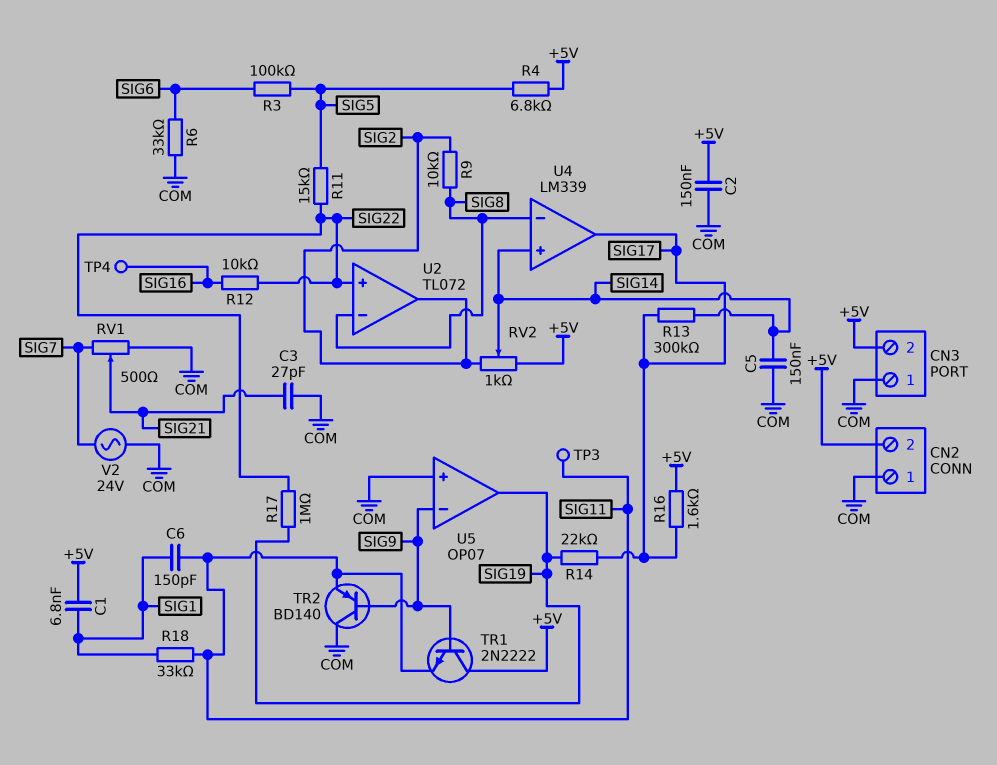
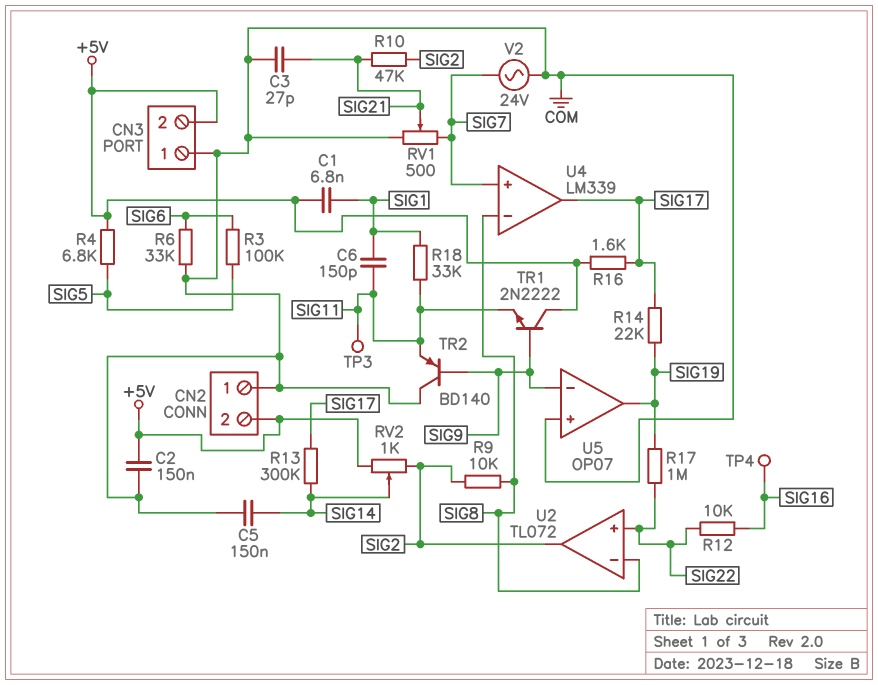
R10: none -> 47k (SIG2, SIG21)
R11: 15k (SIG5, SIG22) -> none
U4 pin in+: SIG14 -> SIG7

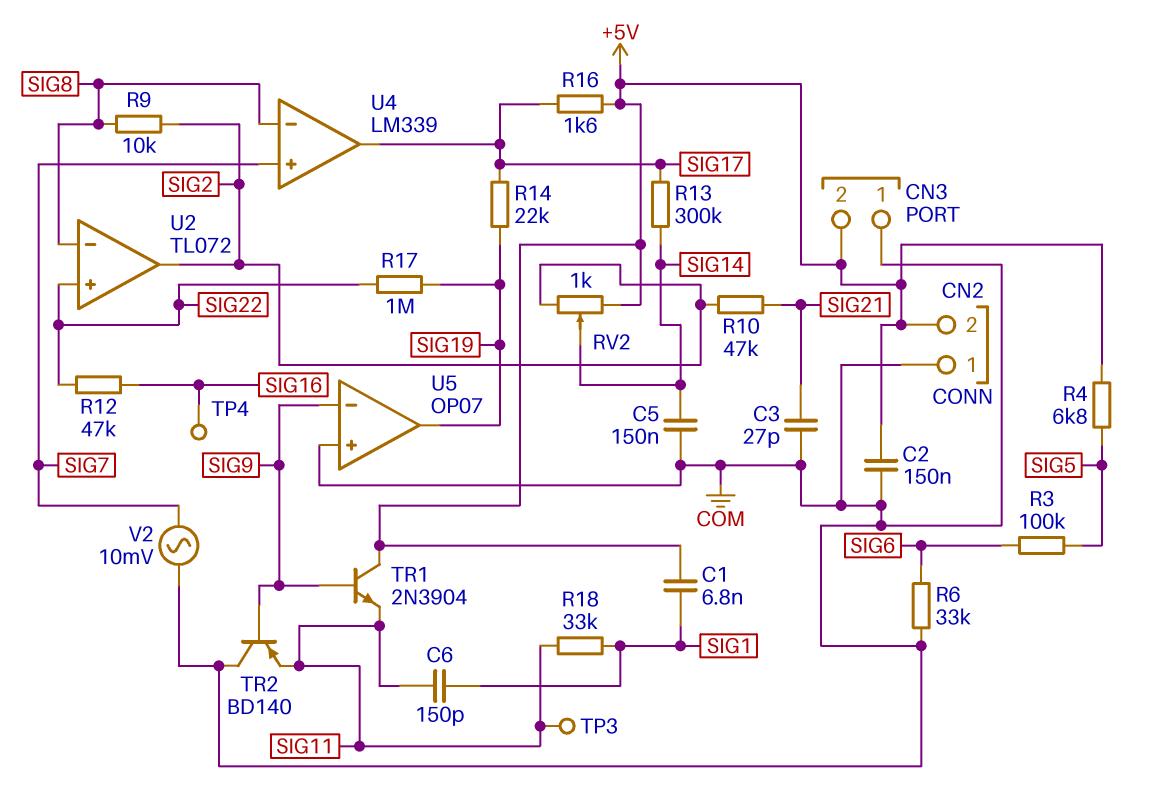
R12: 10k (SIG16, SIG22) -> 47k (SIG16, SIG22)
RV1: 500 (COM, SIG7, wiper SIG21) -> none
TR1: NPN 2N2222 (B SIG9, C +5V, E SIG11) -> NPN 2N3904 (B SIG9, C +5V, E SIG11)
V2: AC 24V (COM, SIG7) -> AC 10mV (COM, SIG7)

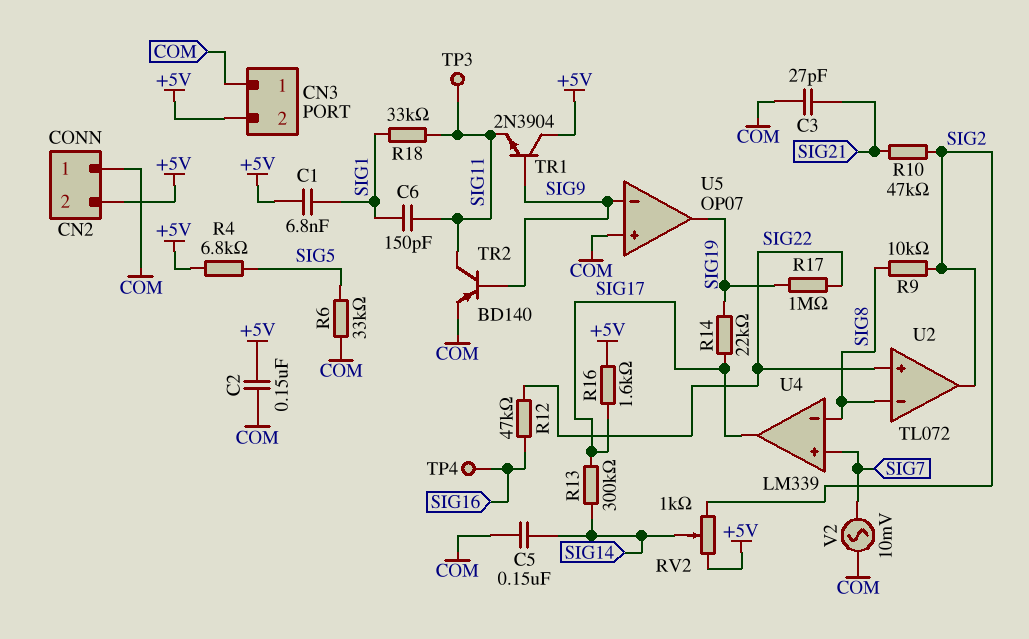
R3: 100k (SIG5, SIG6) -> none
R6: 33k (COM, SIG6) -> 33k (COM, SIG5)
TR2: PNP BD140 (B SIG9, C COM, E SIG11) -> PNP BD140 (B SIG9, C SIG11, E COM)

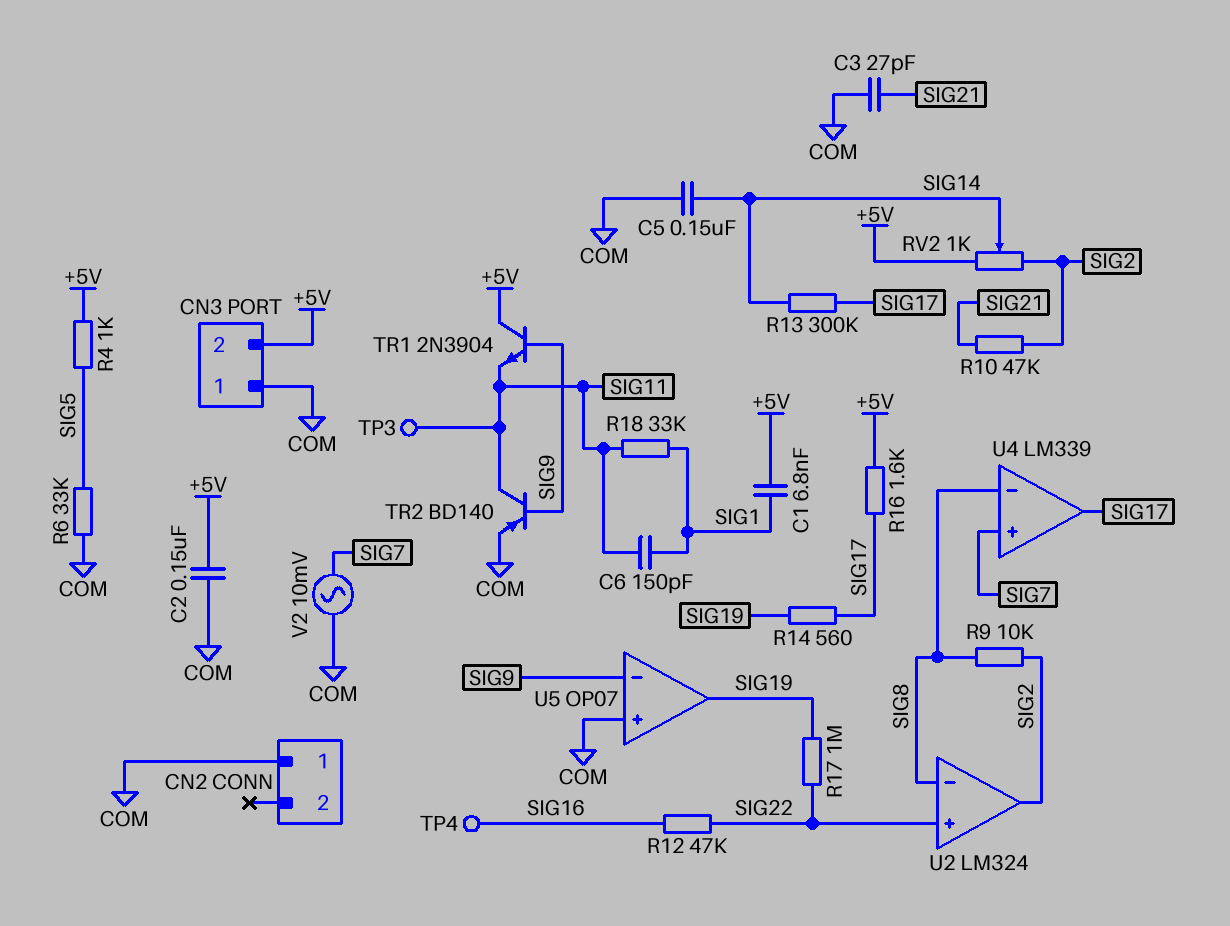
CN2 pin 2: +5V -> none
R4: 6.8k (+5V, SIG5) -> 1k (+5V, SIG5)
R14: 22k (SIG17, SIG19) -> 560 (SIG17, SIG19)
U2: TL072 -> LM324

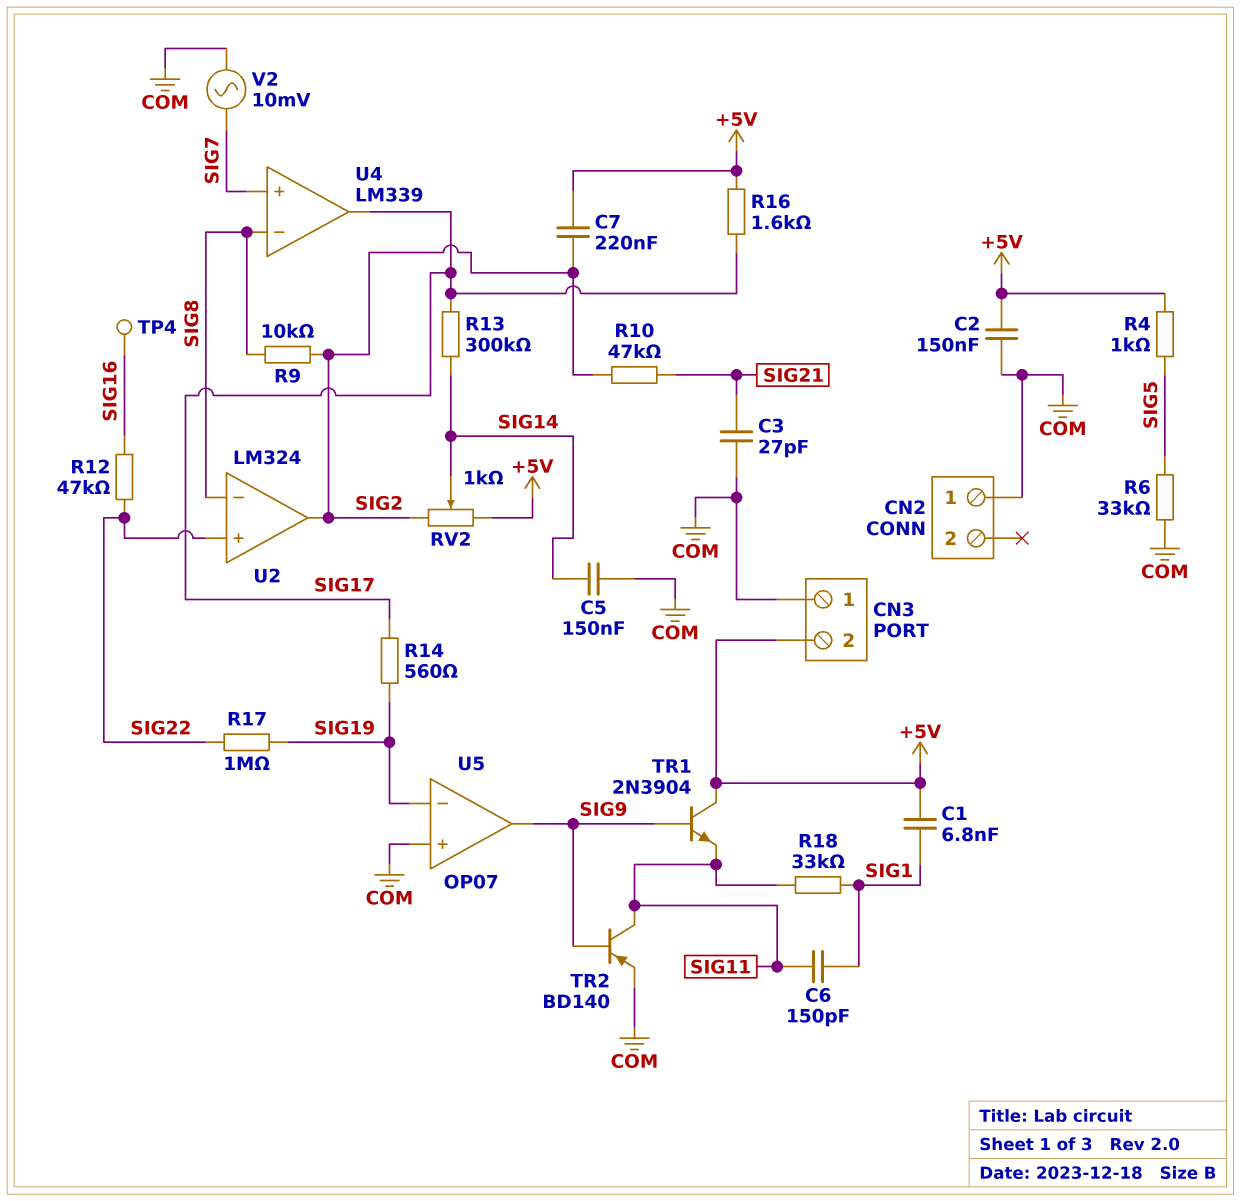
C7: none -> 220nF (+5V, SIG2)
TP3: test point (SIG11) -> none
U5 pin in-: SIG9 -> SIG19
U5 pin out: SIG19 -> SIG9

